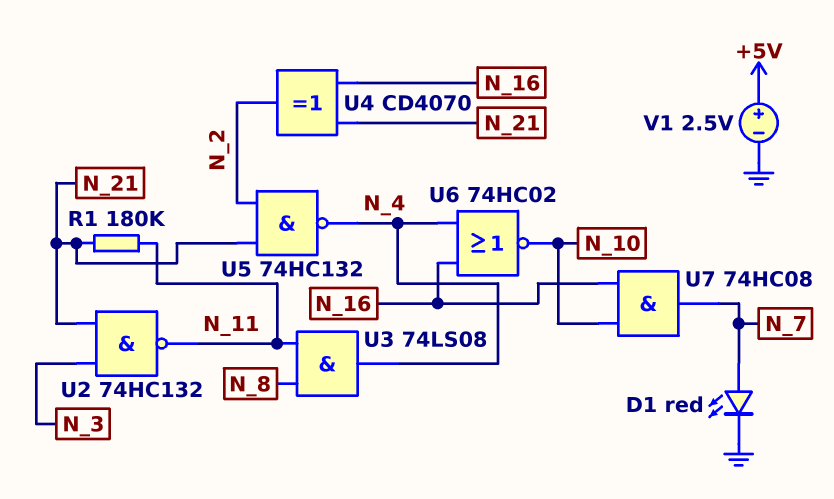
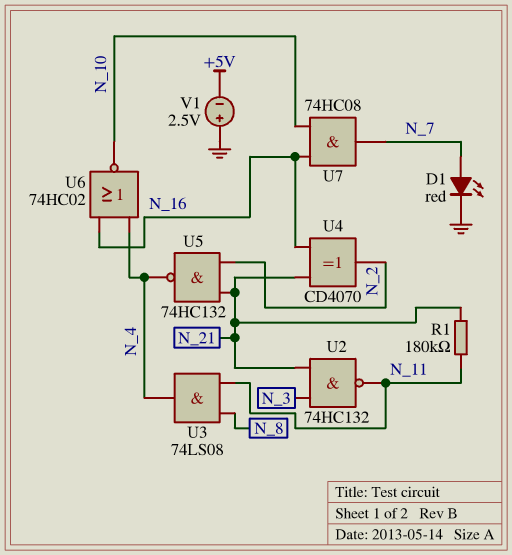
V1: 2.5V (plus +5V, minus GND) -> 2.5V (plus GND, minus +5V)

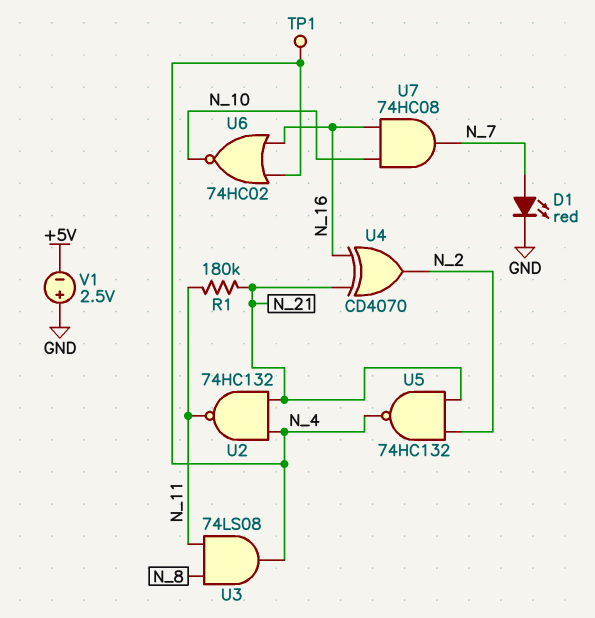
TP1: none -> test point (N_4)
U2: NAND 74HC132 (in N_3, in N_21, out N_11) -> NAND 74HC132 (in N_4, in N_21, out N_11)

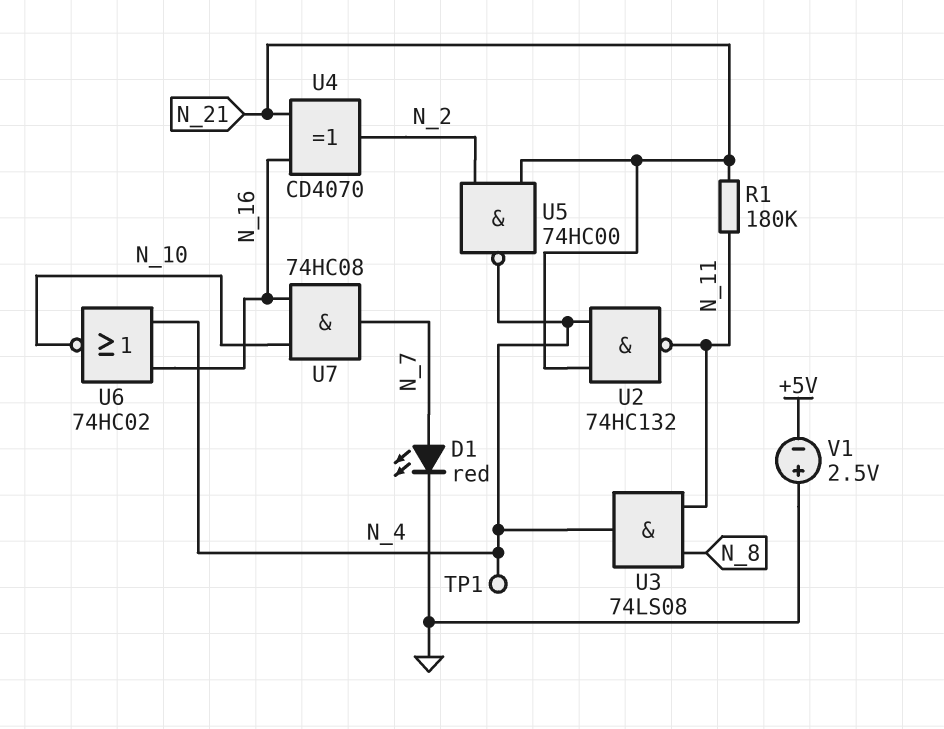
U5: NAND 74HC132 (in N_2, in N_21, out N_4) -> NAND 74HC00 (in N_2, in N_21, out N_4)

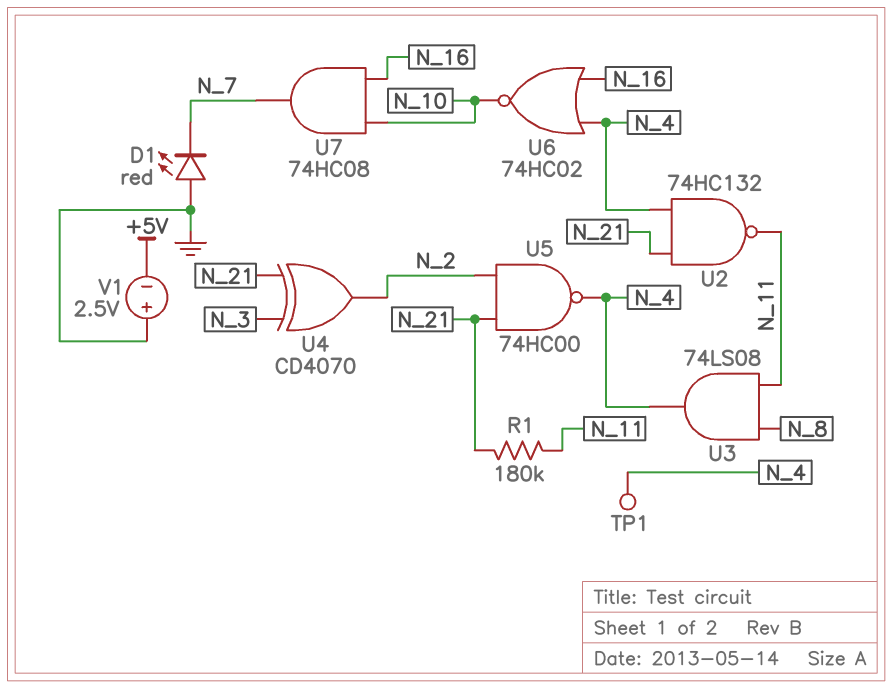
D1: LED red (A N_7, K GND) -> LED red (A GND, K N_7)
U4: XOR CD4070 (in N_16, in N_21, out N_2) -> XOR CD4070 (in N_3, in N_21, out N_2)

